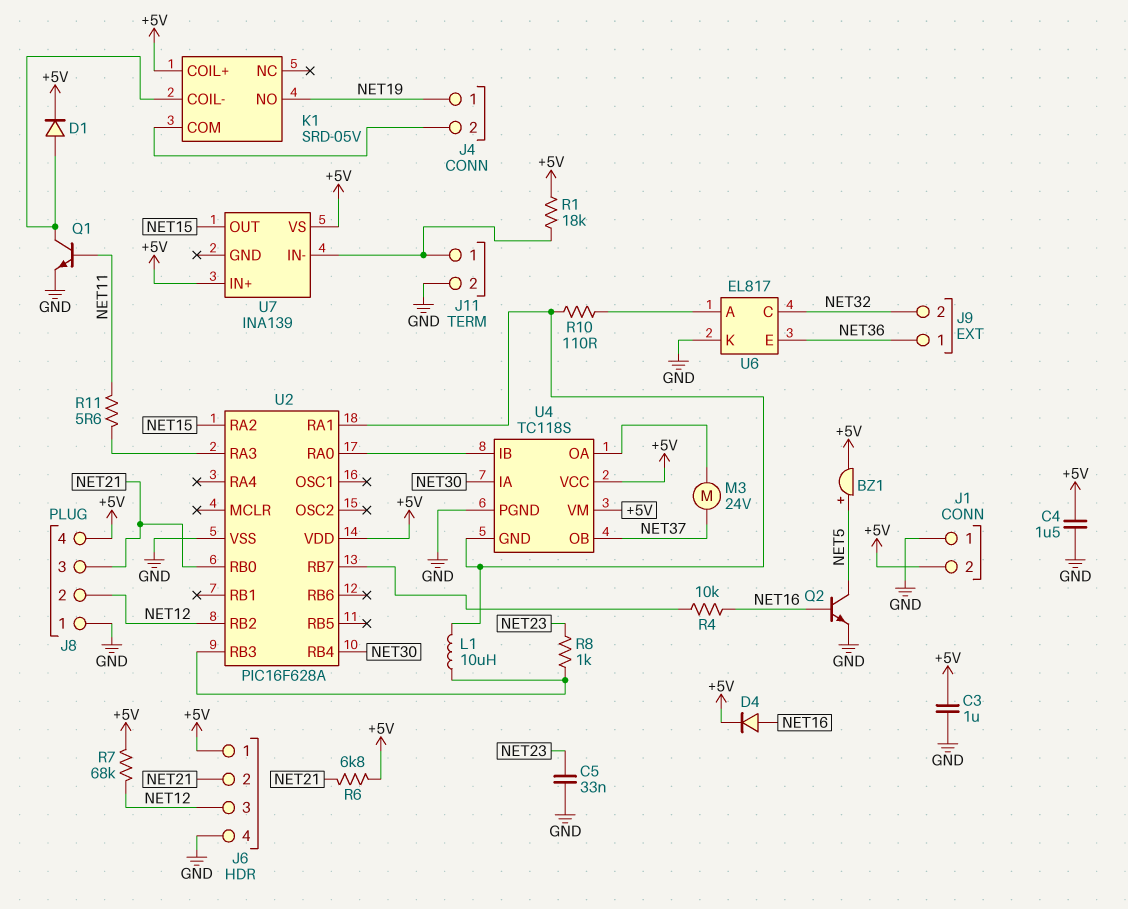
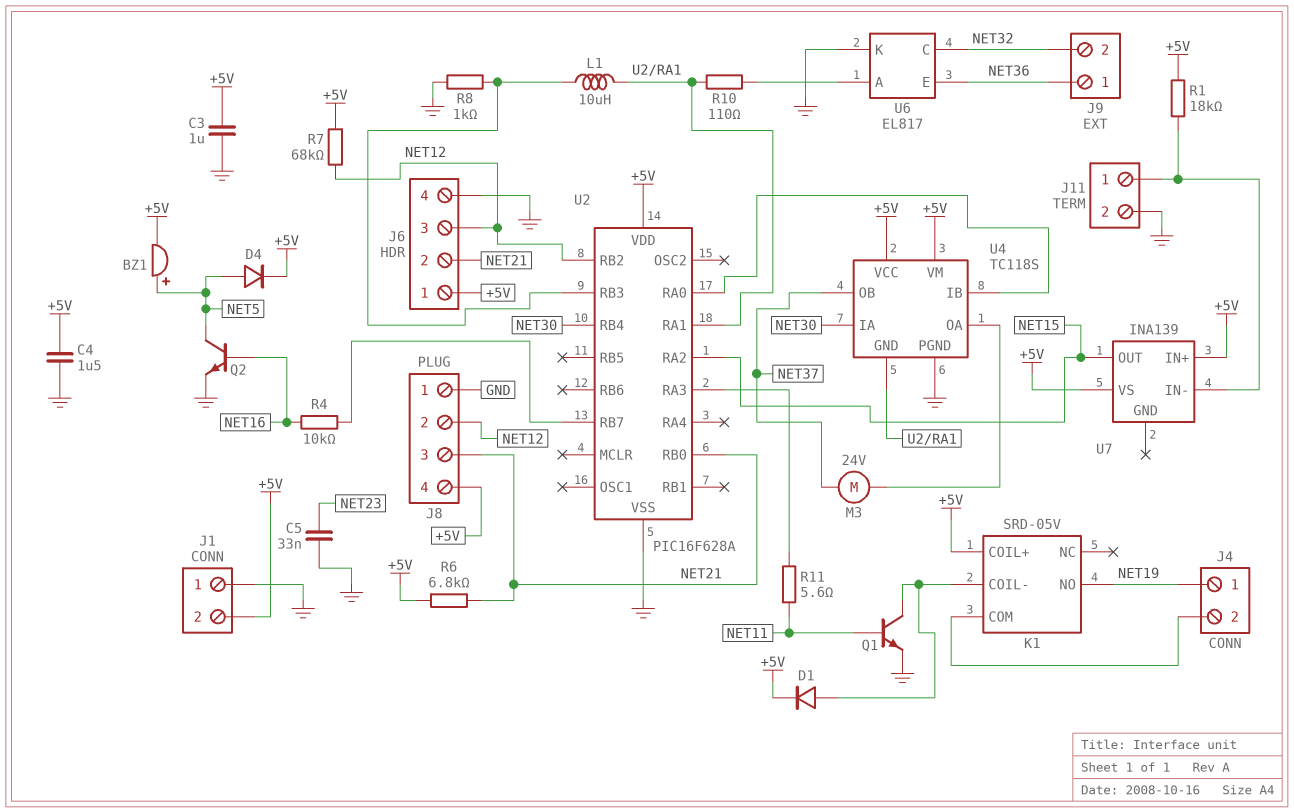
D4: diode (A NET16, K +5V) -> diode (A NET5, K +5V)
R8: 1k (NET23, U2/RB3) -> 1k (GND, U2/RB3)

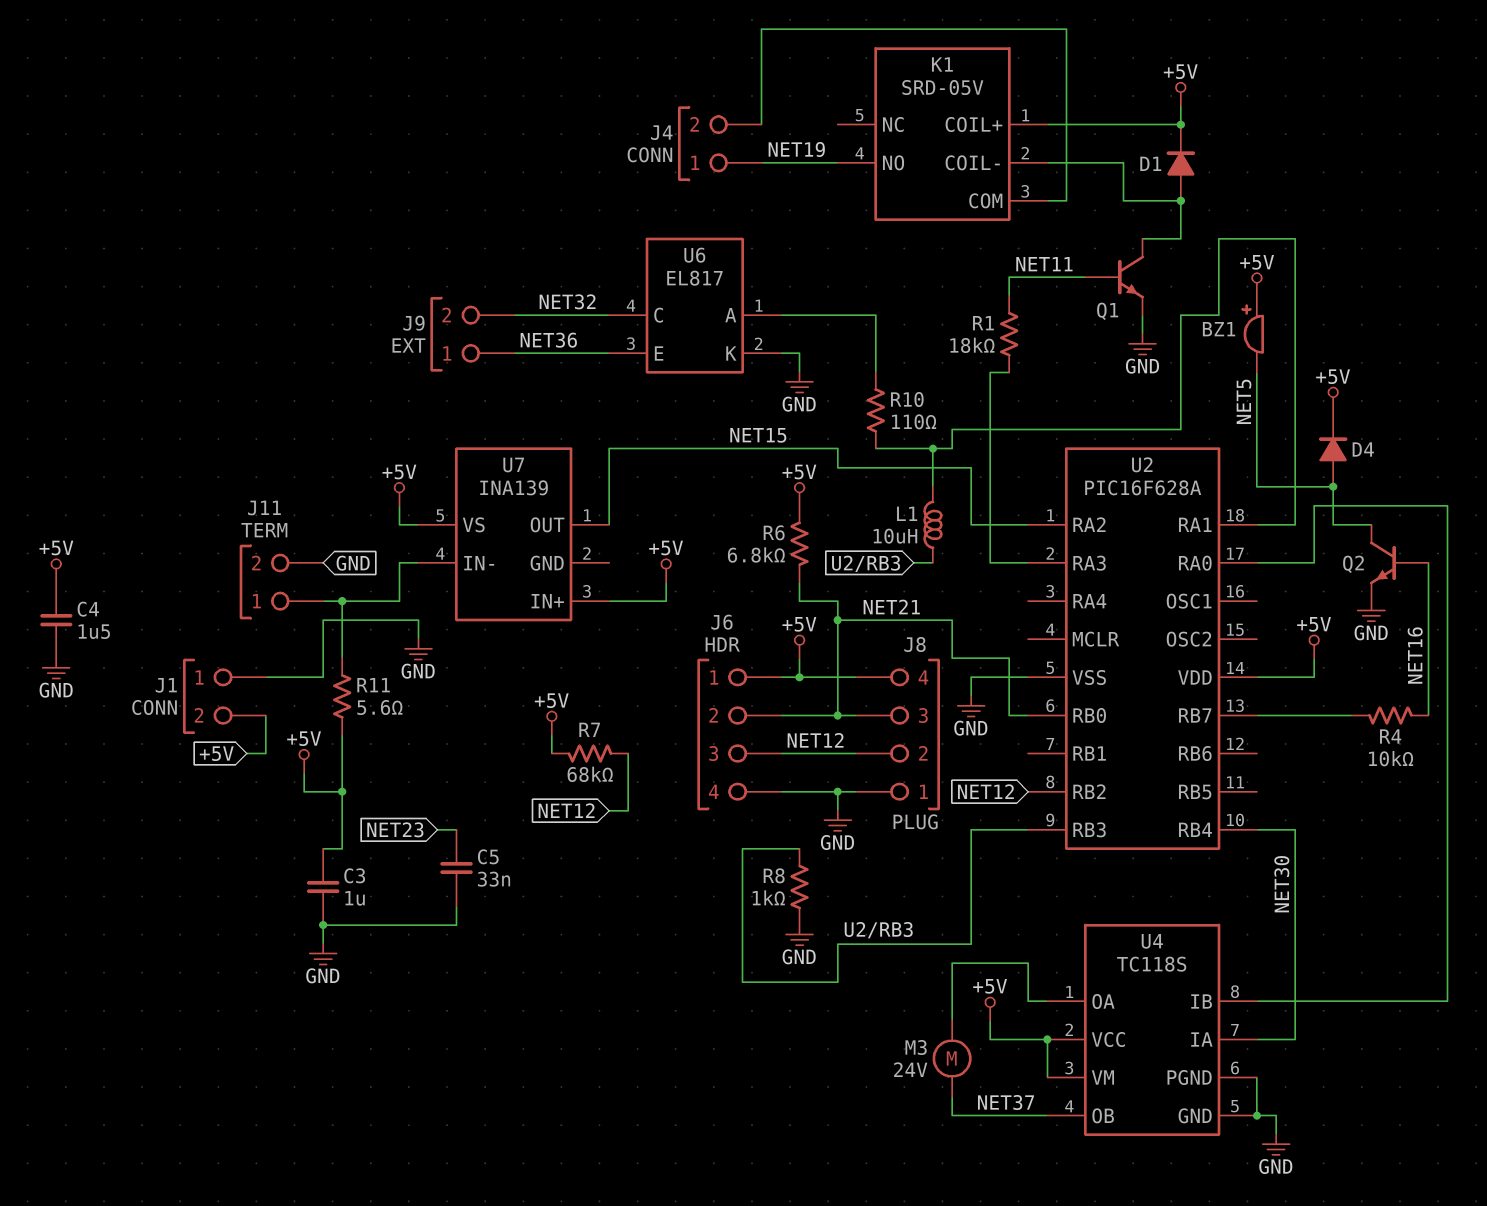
BZ1: buzzer (plus NET5, minus +5V) -> buzzer (plus +5V, minus NET5)
R1: 18k (+5V, J11/1) -> 18k (NET11, U2/RA3)
R11: 5.6 (NET11, U2/RA3) -> 5.6 (+5V, J11/1)
U4 pin GND: U2/RA1 -> GND

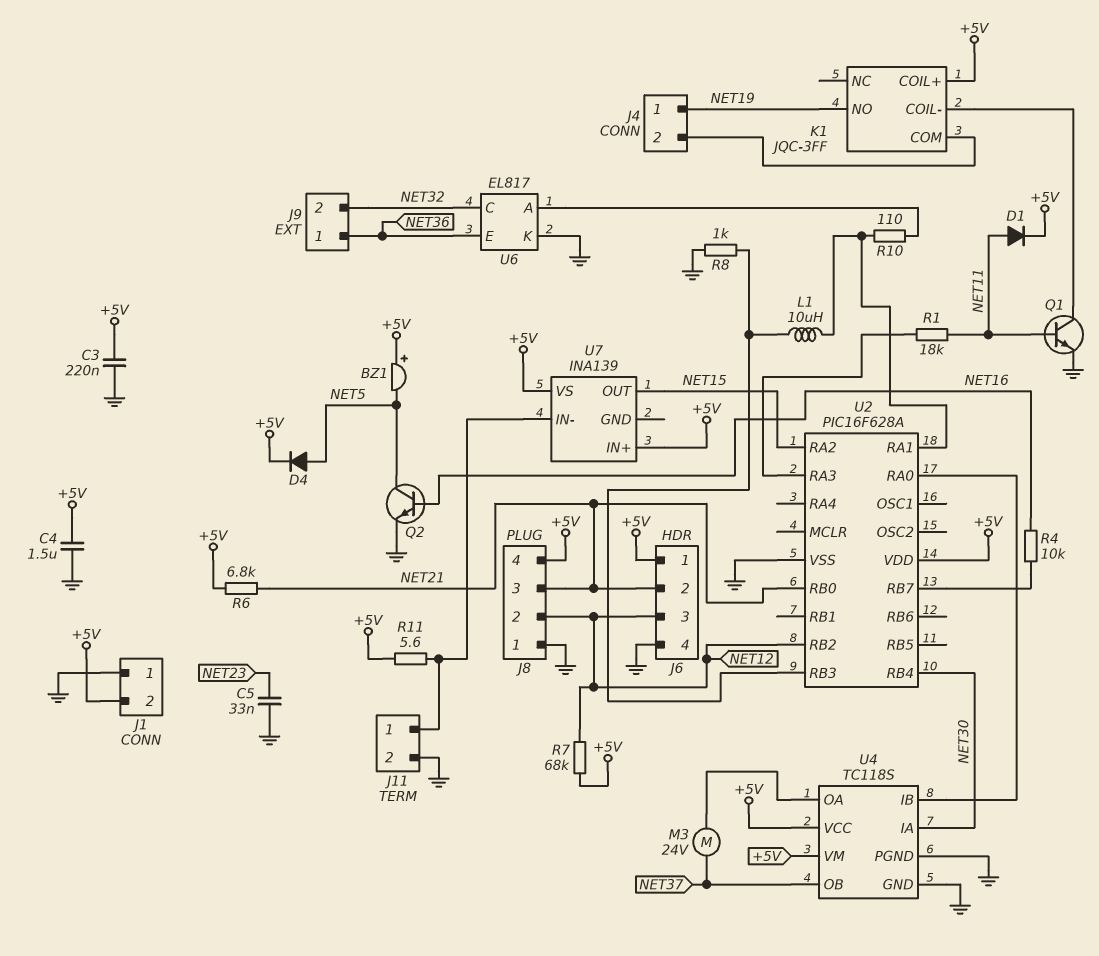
C3: 1uF (+5V, GND) -> 220nF (+5V, GND)
D1: diode (A K1/COIL-, K +5V) -> diode (A NET11, K +5V)
K1: SRD-05V -> JQC-3FF

